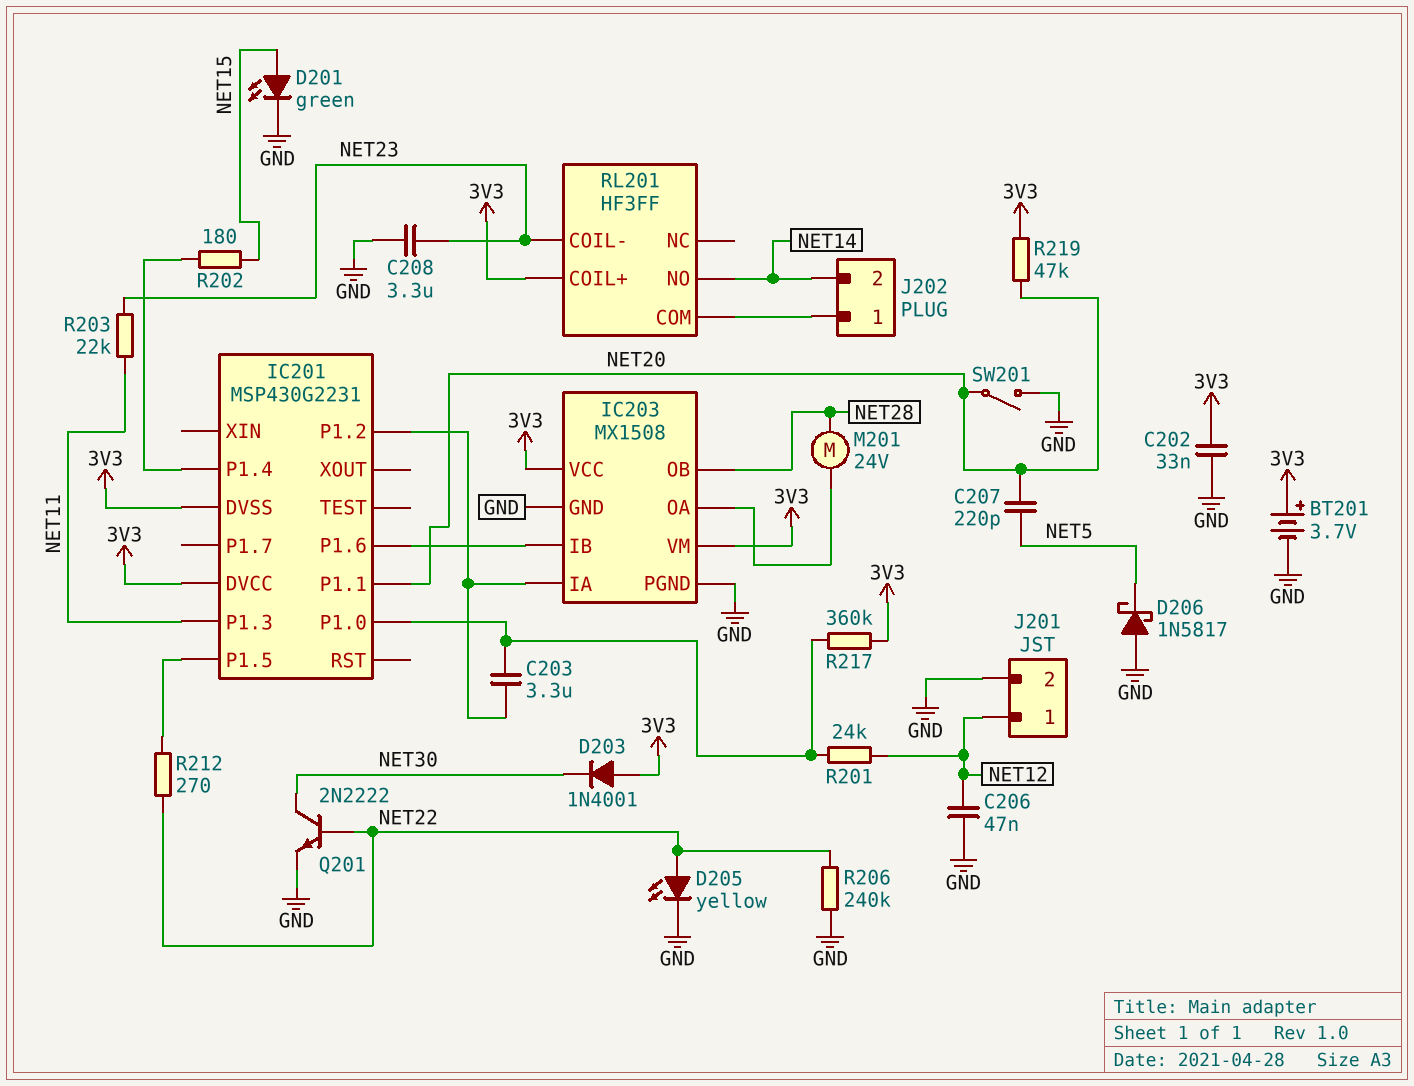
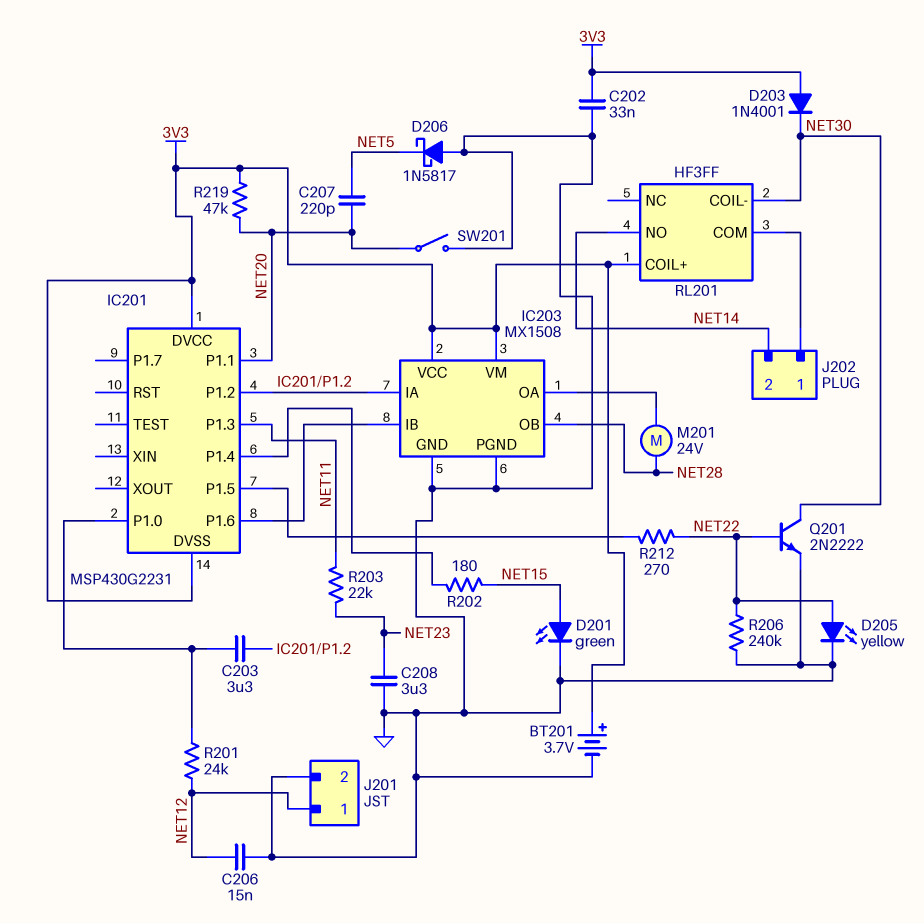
C206: 47nF (GND, NET12) -> 15nF (GND, NET12)
R217: 360k (3V3, IC201/P1.0) -> none
RL201 pin COIL-: NET23 -> NET30

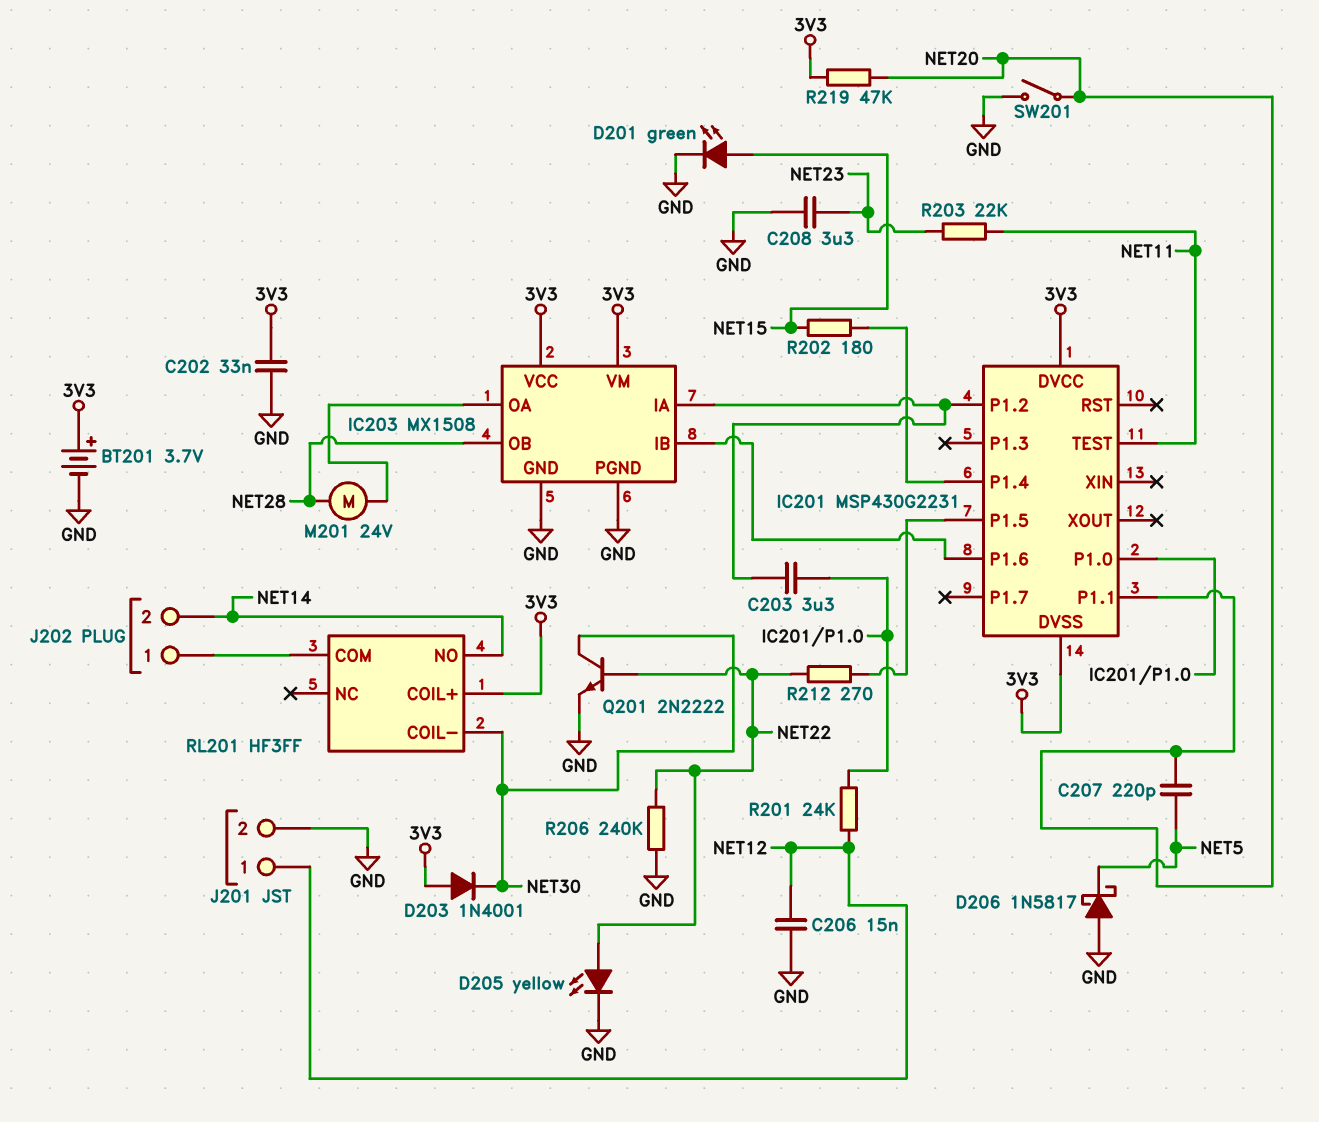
IC201 pin P1.3: NET11 -> none
IC201 pin TEST: none -> NET11

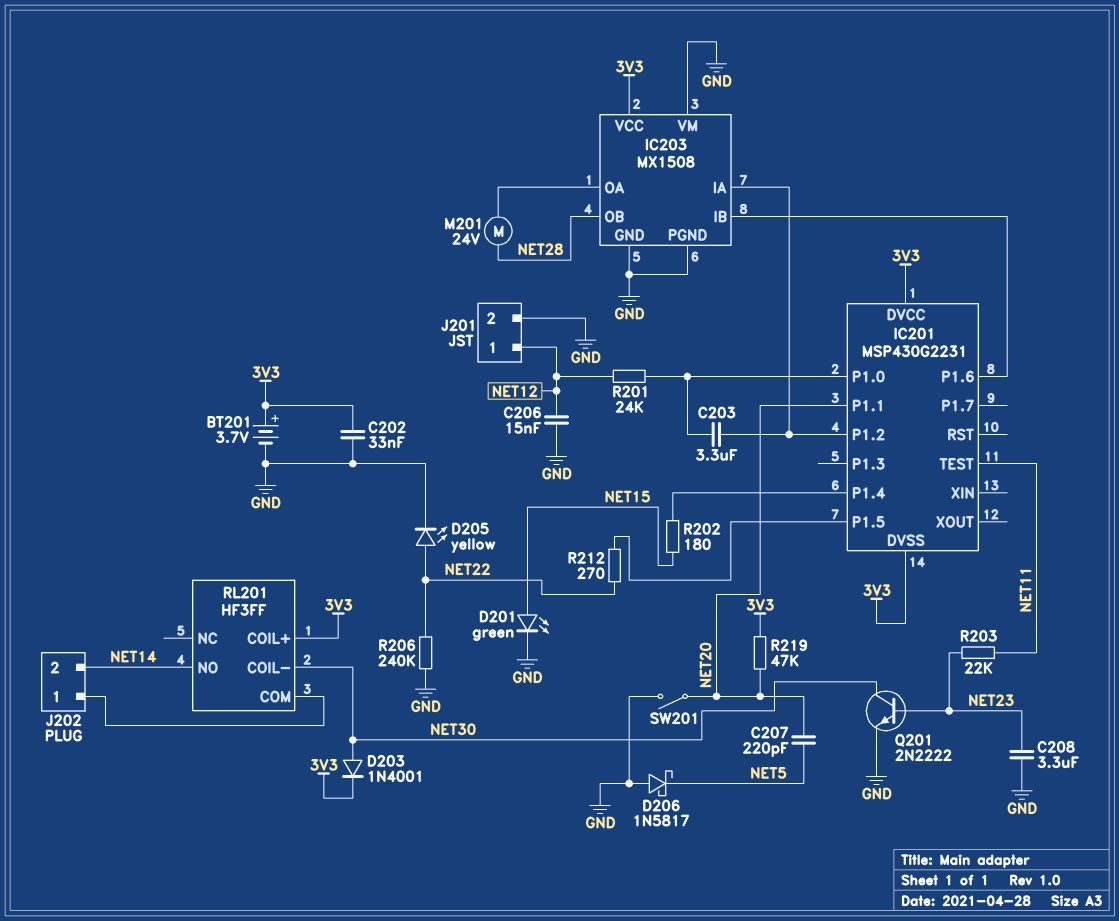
D203: diode 1N4001 (A 3V3, K NET30) -> diode 1N4001 (A NET30, K 3V3)
IC203 pin VM: 3V3 -> GND
Q201: NPN 2N2222 (B NET22, C NET30, E GND) -> NPN 2N2222 (B NET23, C NET30, E GND)

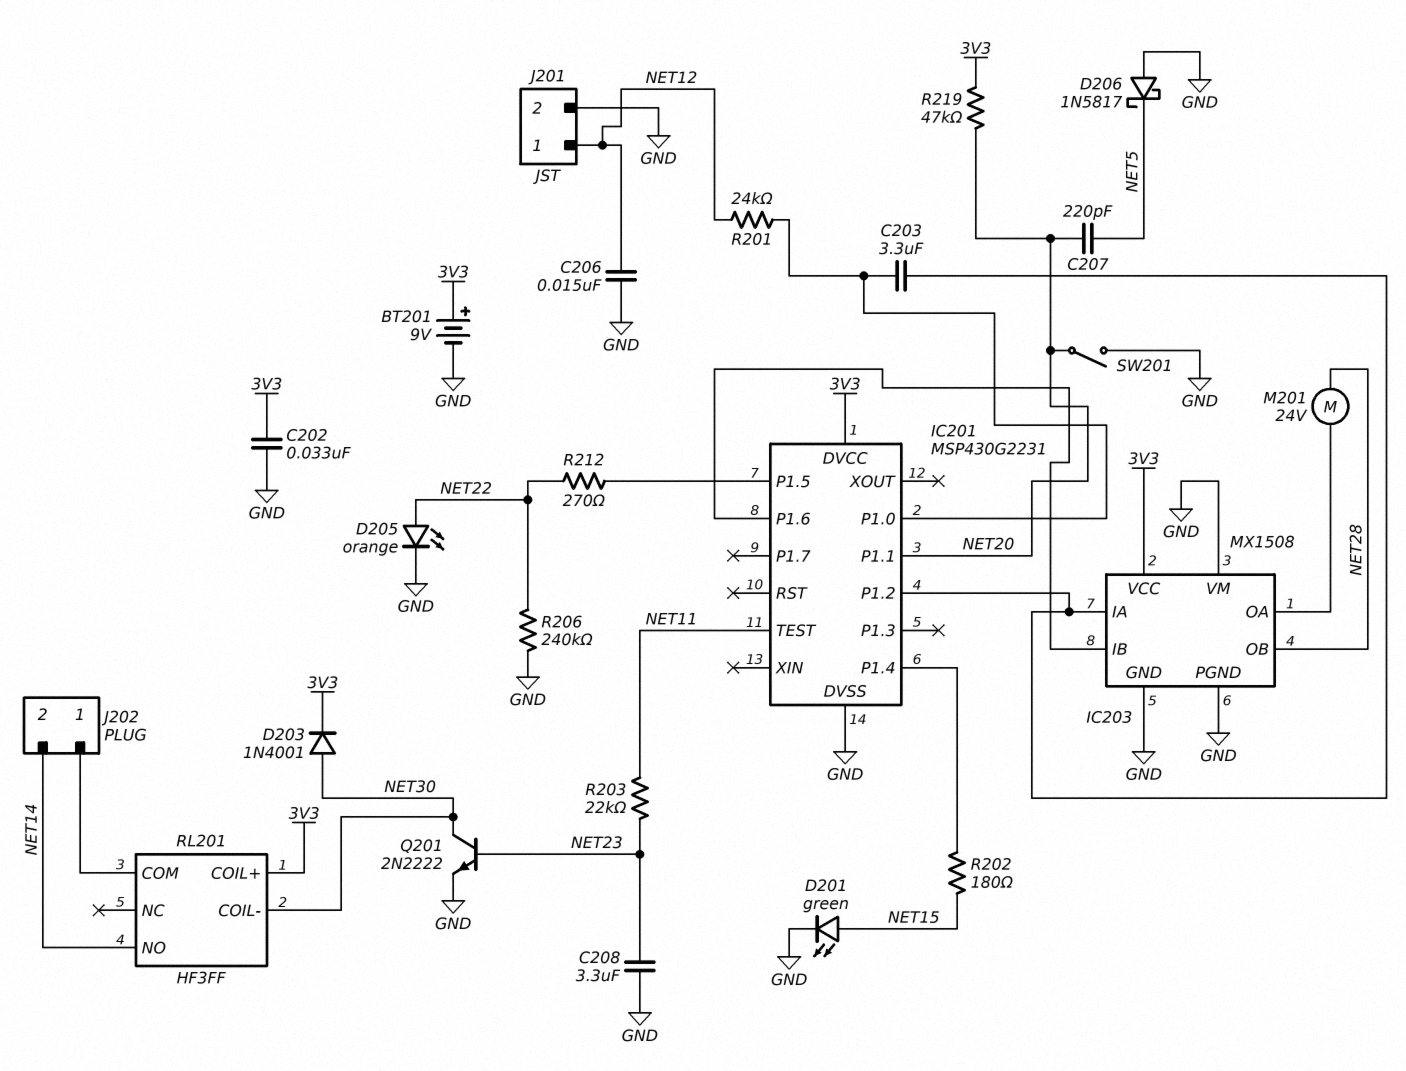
BT201: 3.7V (plus 3V3, minus GND) -> 9V (plus 3V3, minus GND)
D205: LED yellow (A NET22, K GND) -> LED orange (A NET22, K GND)
IC201 pin DVSS: 3V3 -> GND

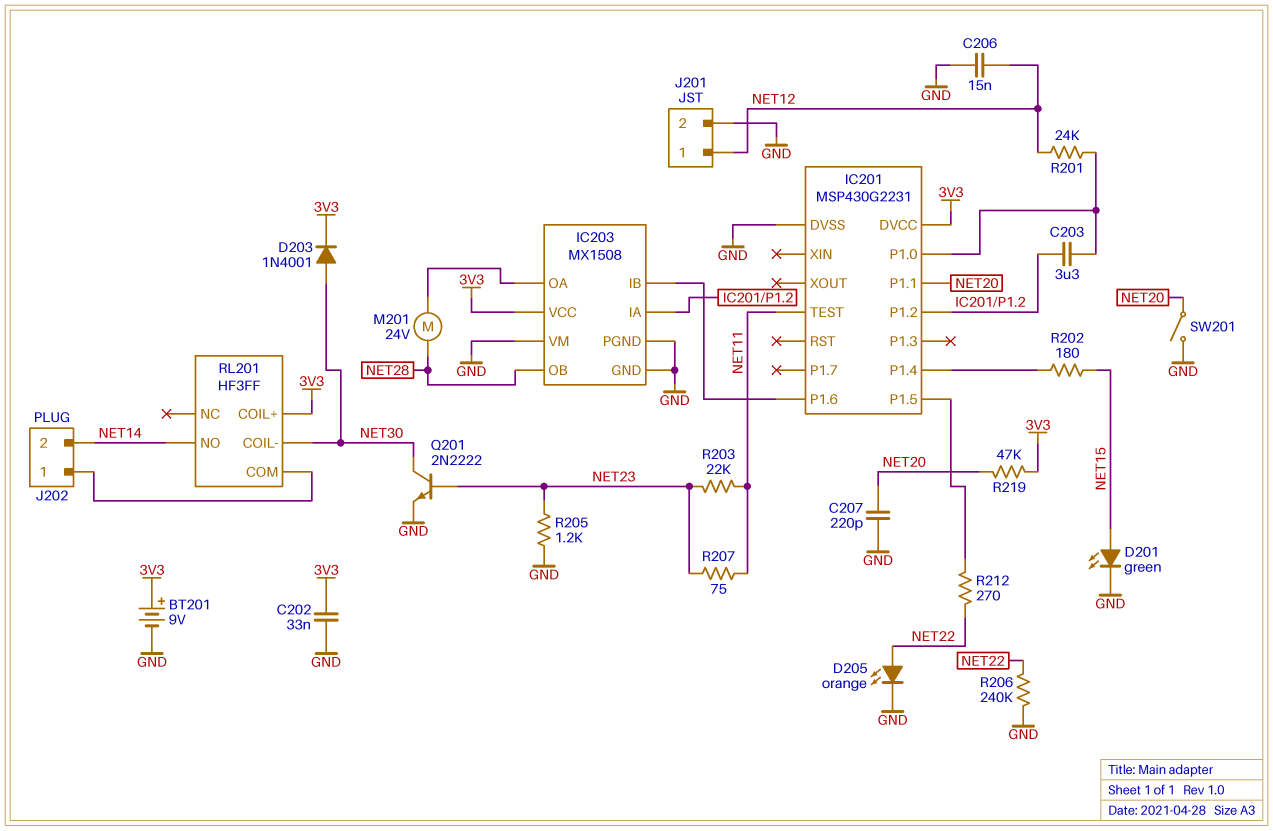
C207: 220pF (NET5, NET20) -> 220pF (GND, NET20)
C208: 3.3uF (GND, NET23) -> none
D206: schottky 1N5817 (A GND, K NET5) -> none
R205: none -> 1.2k (GND, NET23)
R207: none -> 75 (NET11, NET23)

